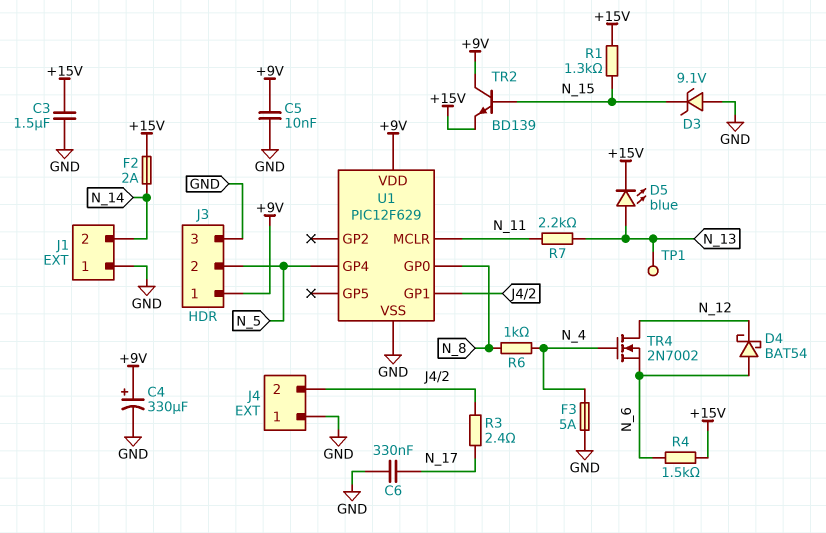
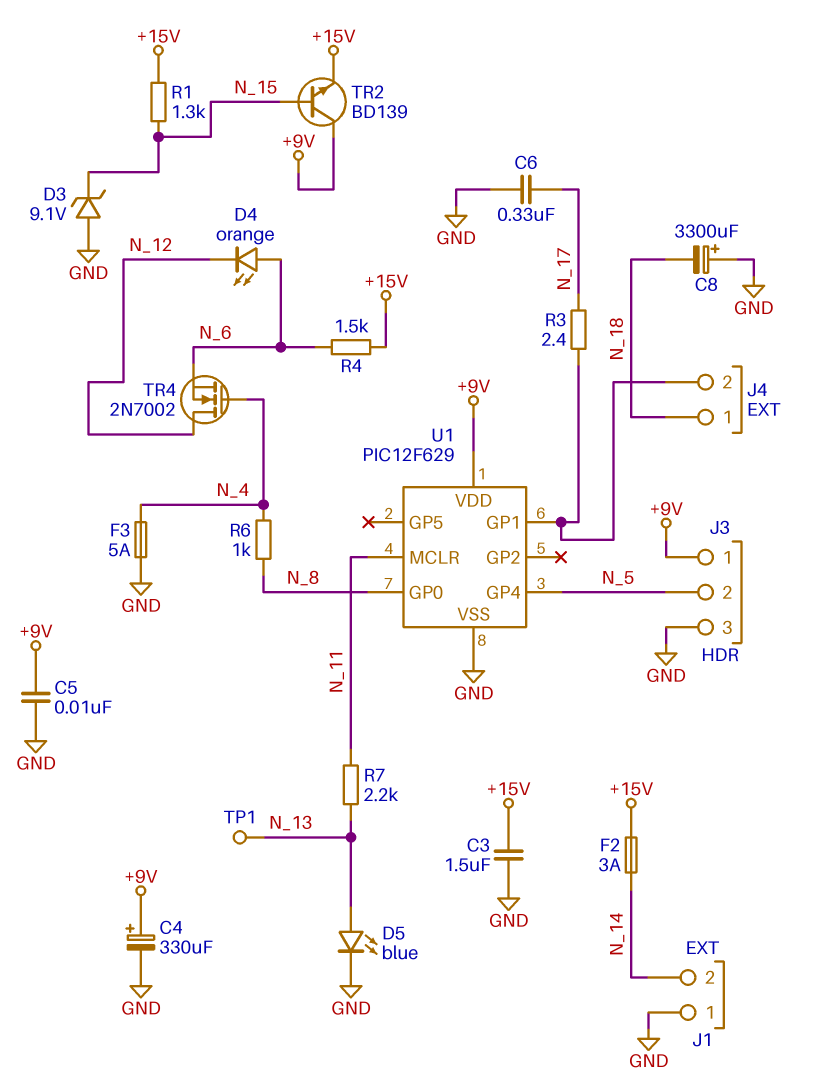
C8: none -> 3300uF (plus GND, minus N_18)
D4: schottky BAT54 (A N_6, K N_12) -> LED orange (A N_6, K N_12)
D5: LED blue (A N_13, K +15V) -> LED blue (A N_13, K GND)
F2: 2A (+15V, N_14) -> 3A (+15V, N_14)
J4 pin 1: GND -> N_18

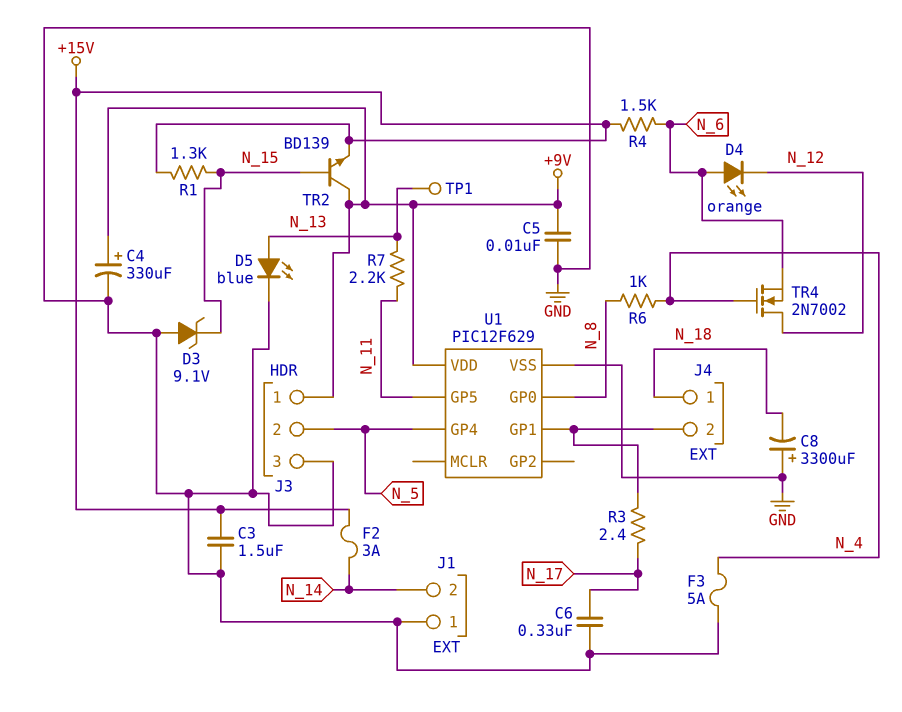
U1 pin GP5: none -> N_11
U1 pin MCLR: N_11 -> none

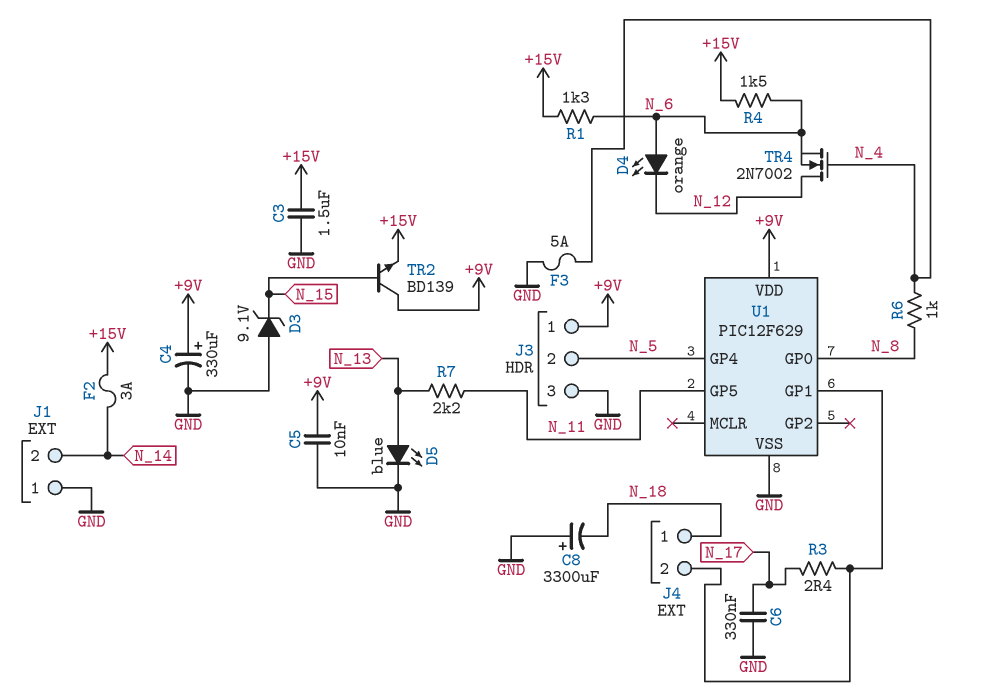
R1: 1.3k (+15V, N_15) -> 1.3k (+15V, N_6)
TP1: test point (N_13) -> none

